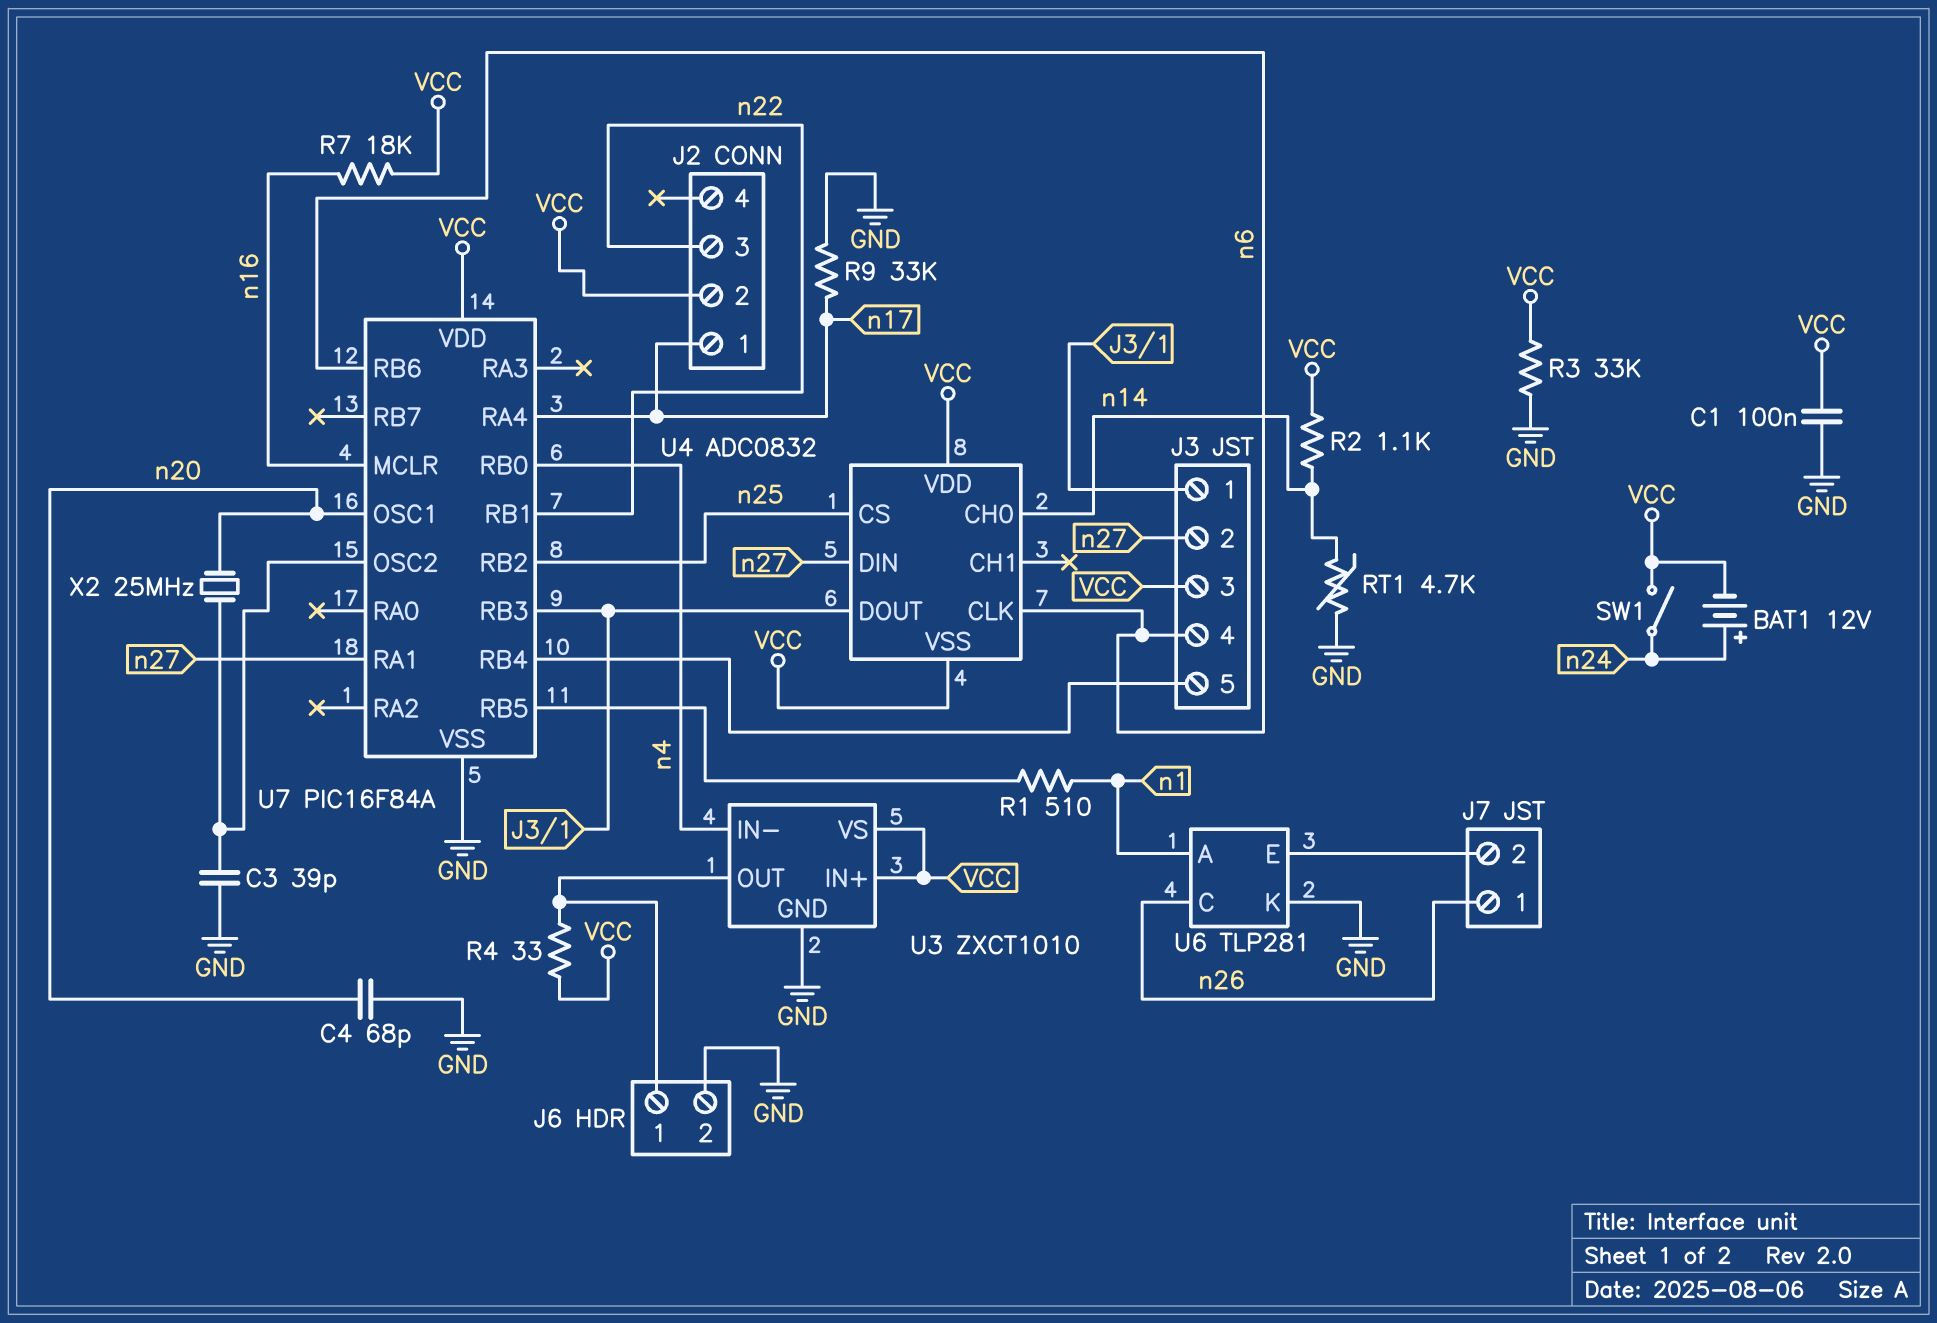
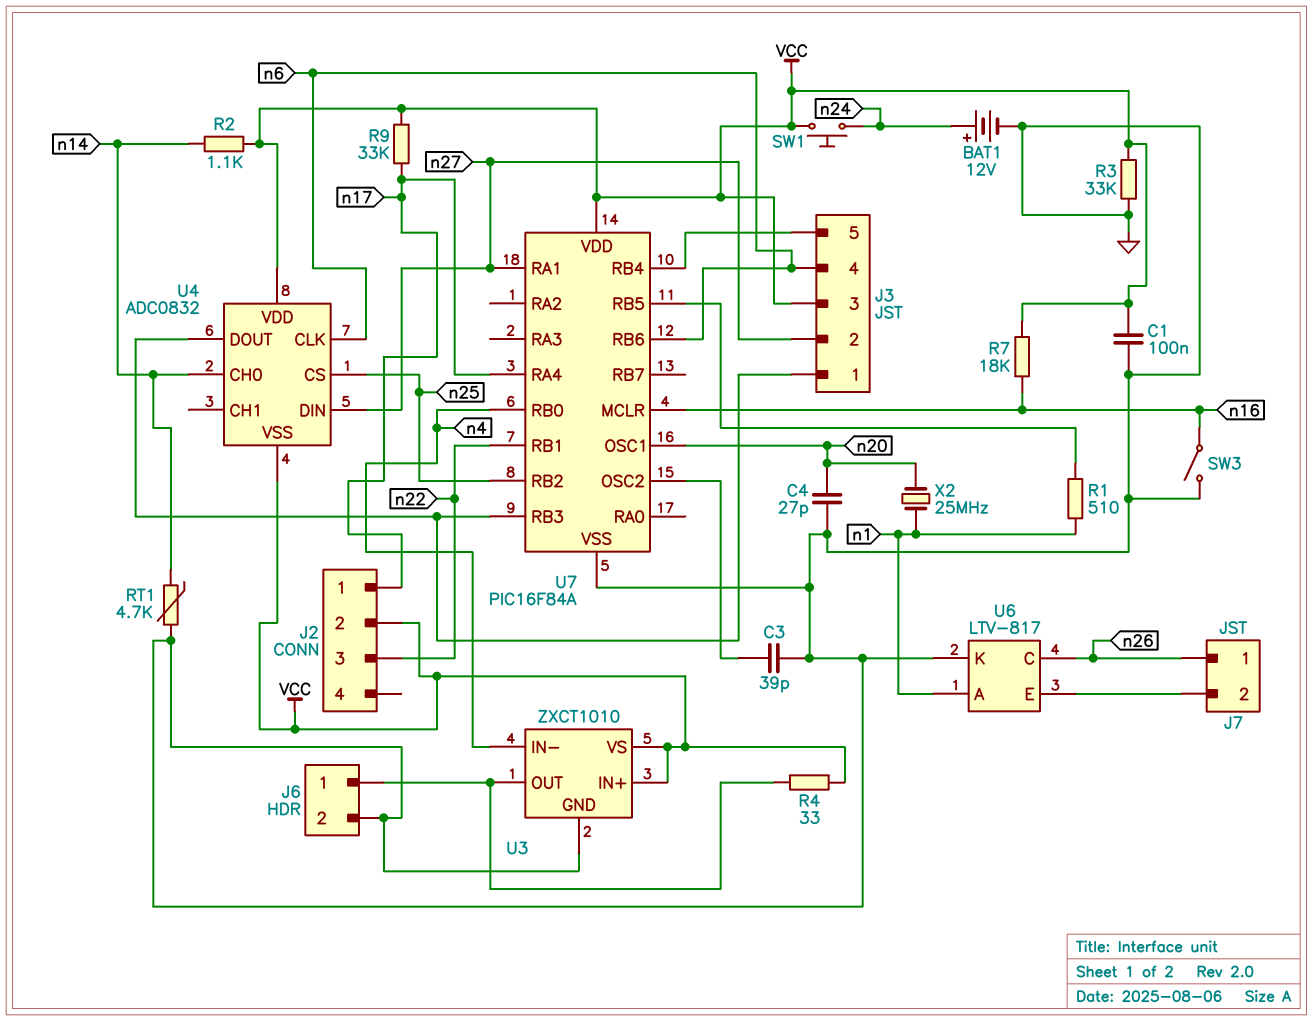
BAT1: 12V (plus n24, minus VCC) -> 12V (plus n24, minus GND)
C4: 68pF (GND, n20) -> 27pF (GND, n20)
R9: 33k (GND, n17) -> 33k (VCC, n17)
SW1: switch (VCC, n24) -> button (VCC, n24)
SW3: none -> switch (GND, n16)
U6: TLP281 -> LTV-817
X2: 25MHz (U7/OSC2, n20) -> 25MHz (n1, n20)

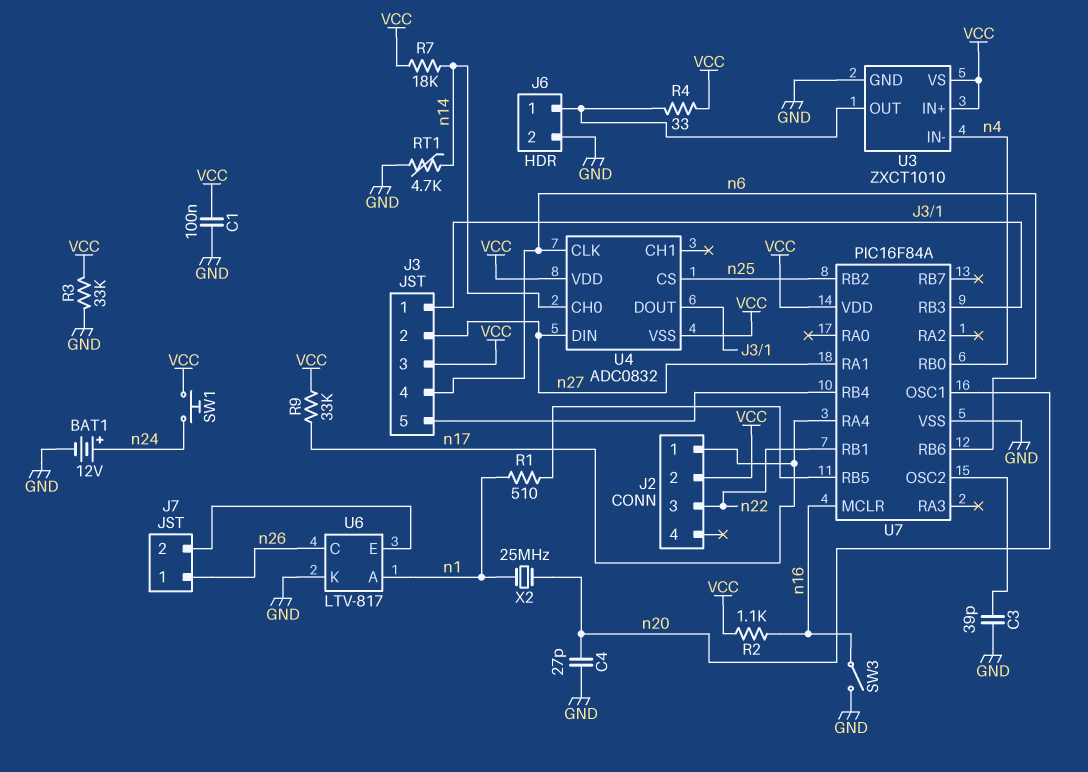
R2: 1.1k (VCC, n14) -> 1.1k (VCC, n16)
R7: 18k (VCC, n16) -> 18k (VCC, n14)

